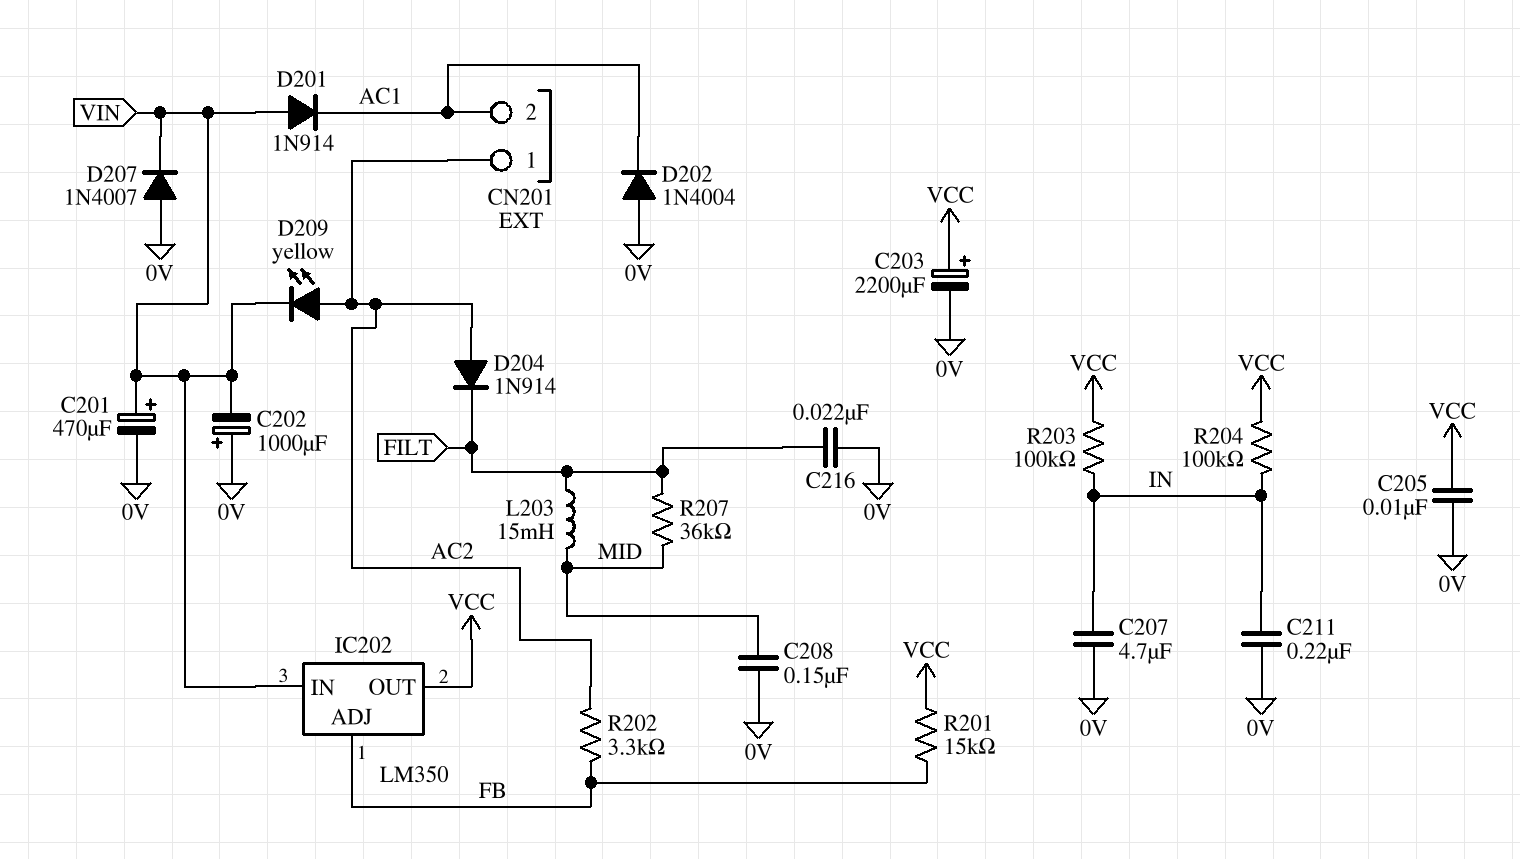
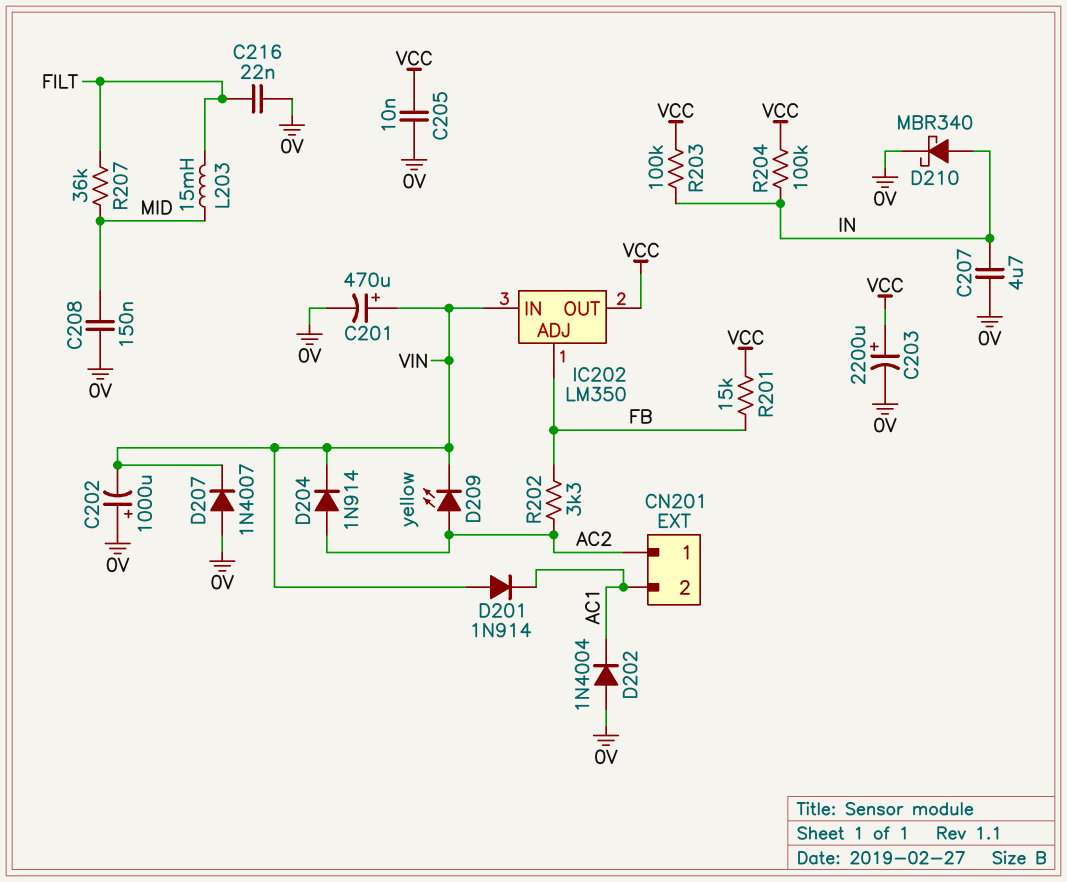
C211: 220nF (0V, IN) -> none
D204: diode 1N914 (A AC2, K FILT) -> diode 1N914 (A AC2, K VIN)
D210: none -> schottky MBR340 (A IN, K 0V)

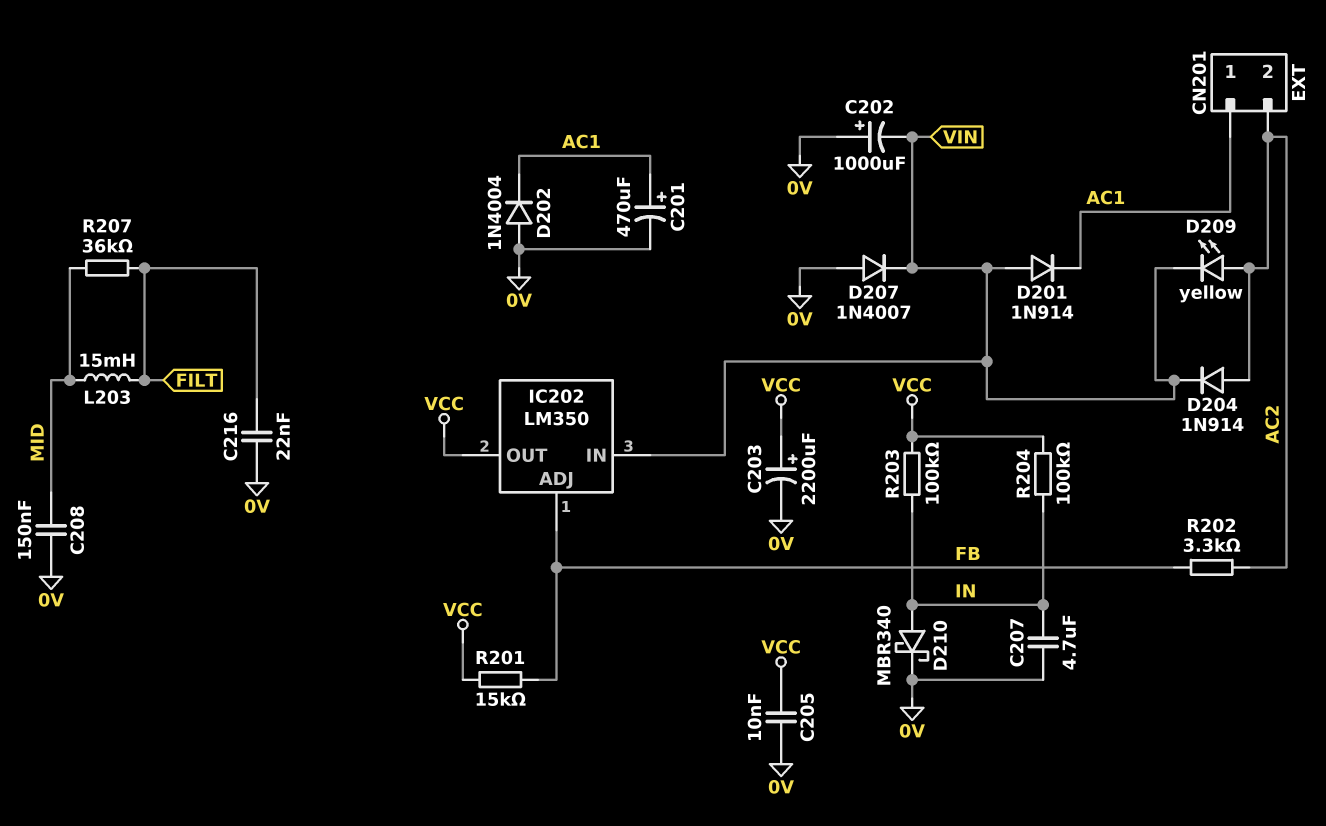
C201: 470uF (plus VIN, minus 0V) -> 470uF (plus AC1, minus 0V)
CN201 pin 1: AC2 -> AC1
CN201 pin 2: AC1 -> AC2

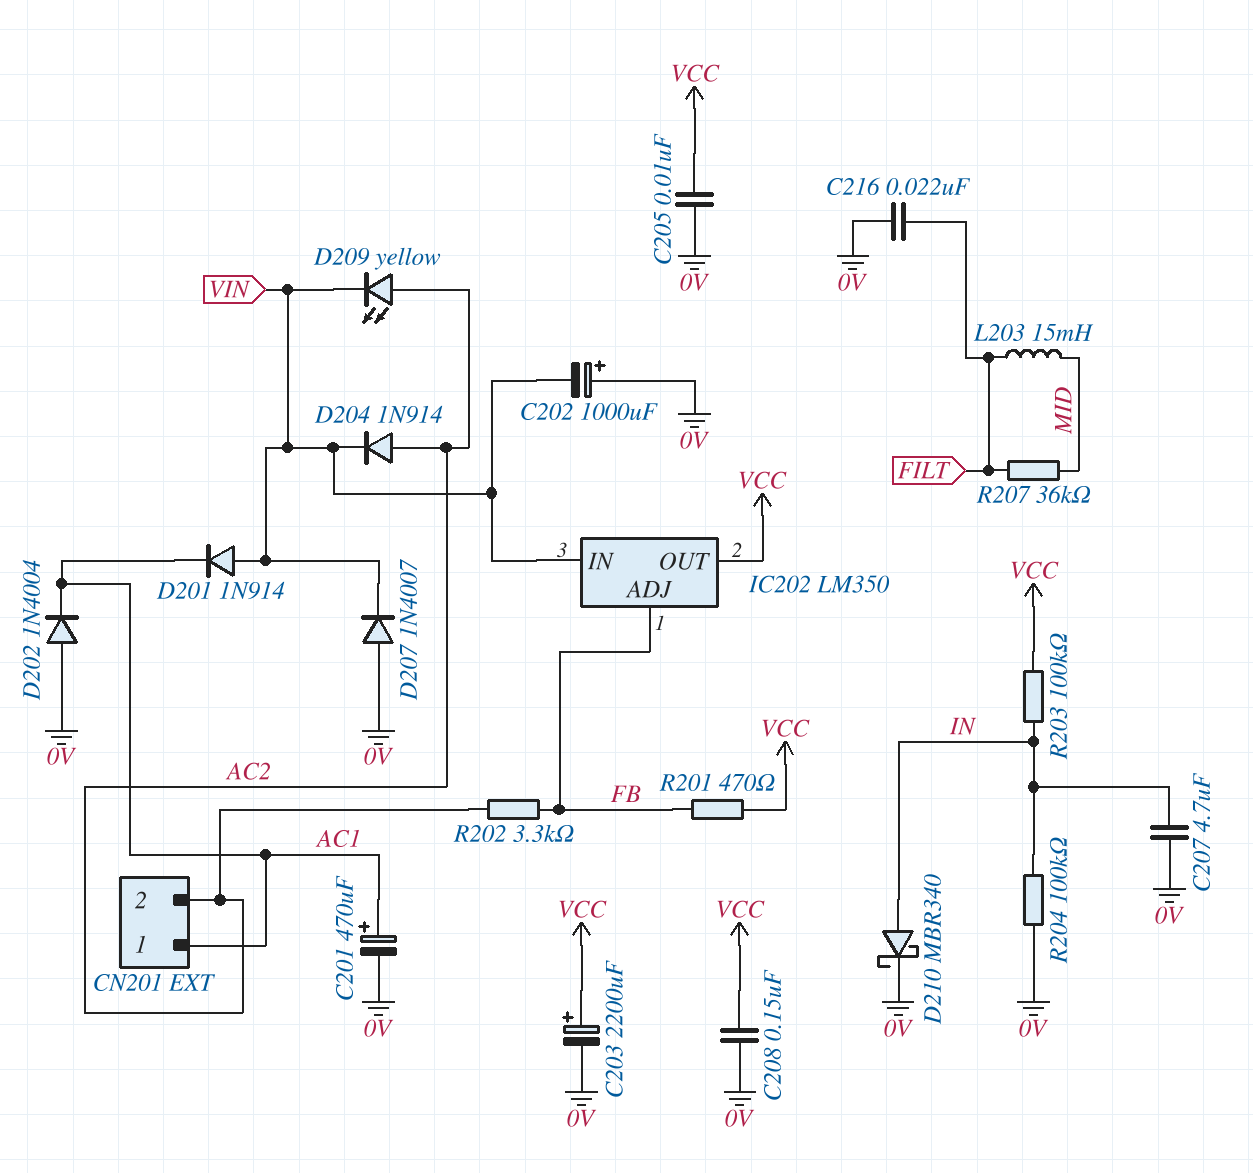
C208: 150nF (0V, MID) -> 150nF (0V, VCC)
R201: 15k (FB, VCC) -> 470 (FB, VCC)
R204: 100k (IN, VCC) -> 100k (0V, IN)

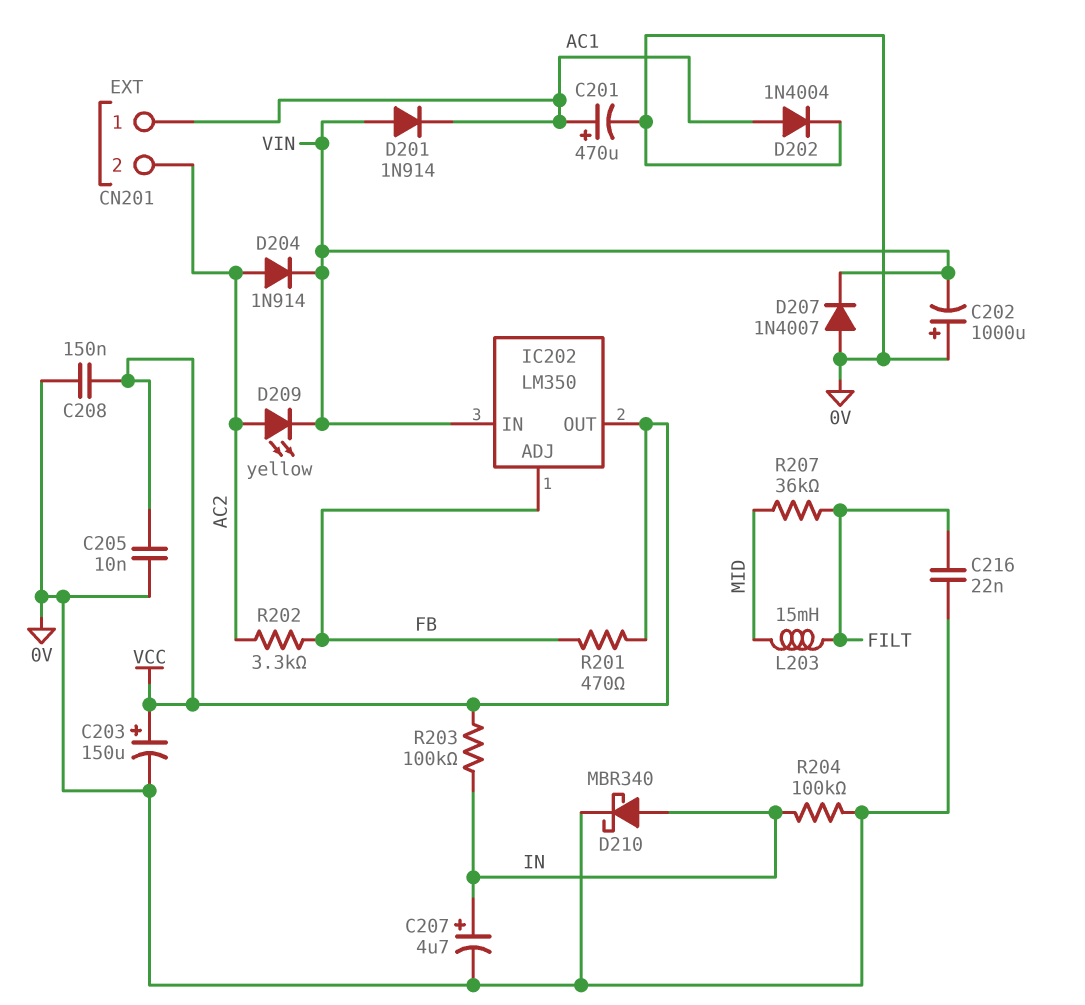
C203: 2200uF (plus VCC, minus 0V) -> 150uF (plus VCC, minus 0V)
C207: 4.7uF (0V, IN) -> 4.7uF (plus IN, minus 0V)
D202: diode 1N4004 (A 0V, K AC1) -> diode 1N4004 (A AC1, K 0V)

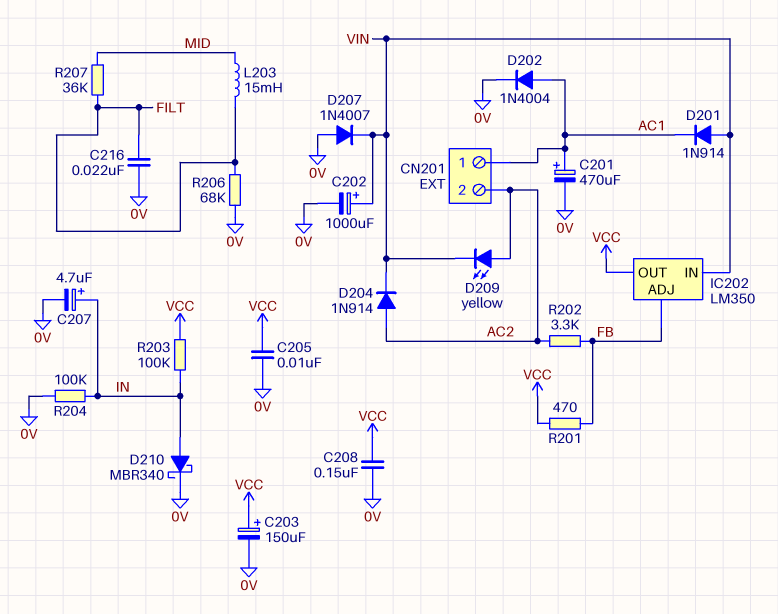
C202: 1000uF (plus 0V, minus VIN) -> 1000uF (plus VIN, minus 0V)
R206: none -> 68k (0V, FILT)

